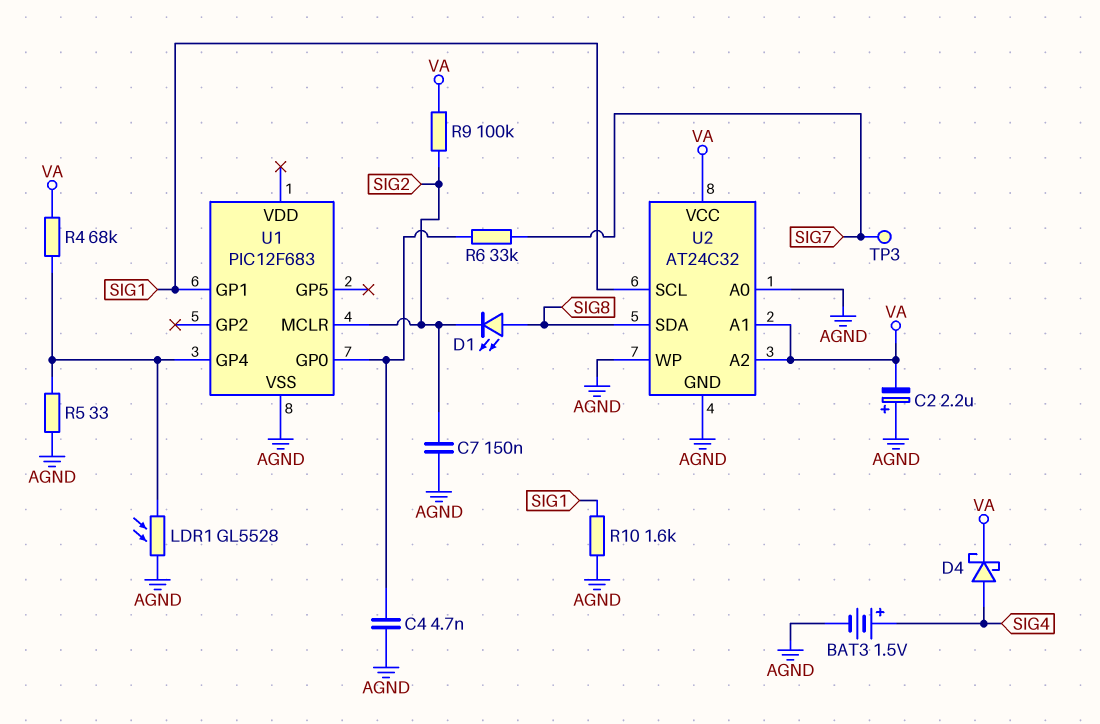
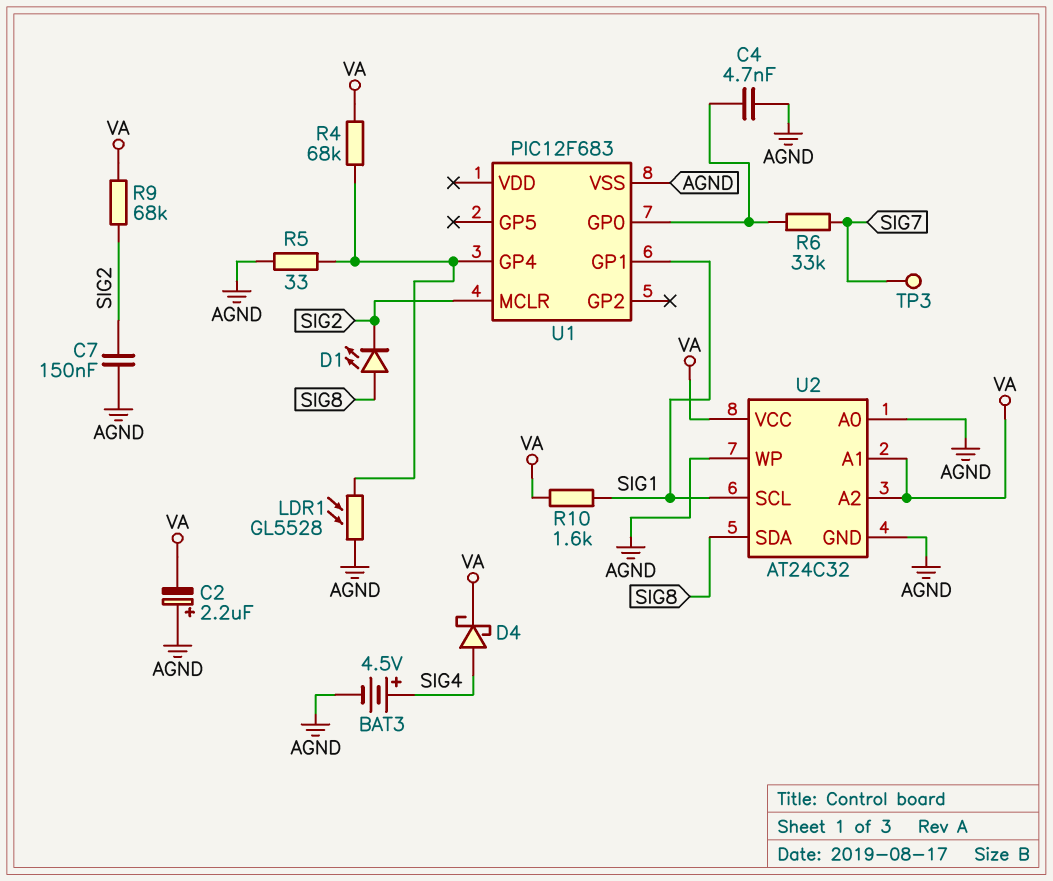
BAT3: 1.5V (plus SIG4, minus AGND) -> 4.5V (plus SIG4, minus AGND)
R9: 100k (SIG2, VA) -> 68k (SIG2, VA)
R10: 1.6k (AGND, SIG1) -> 1.6k (SIG1, VA)

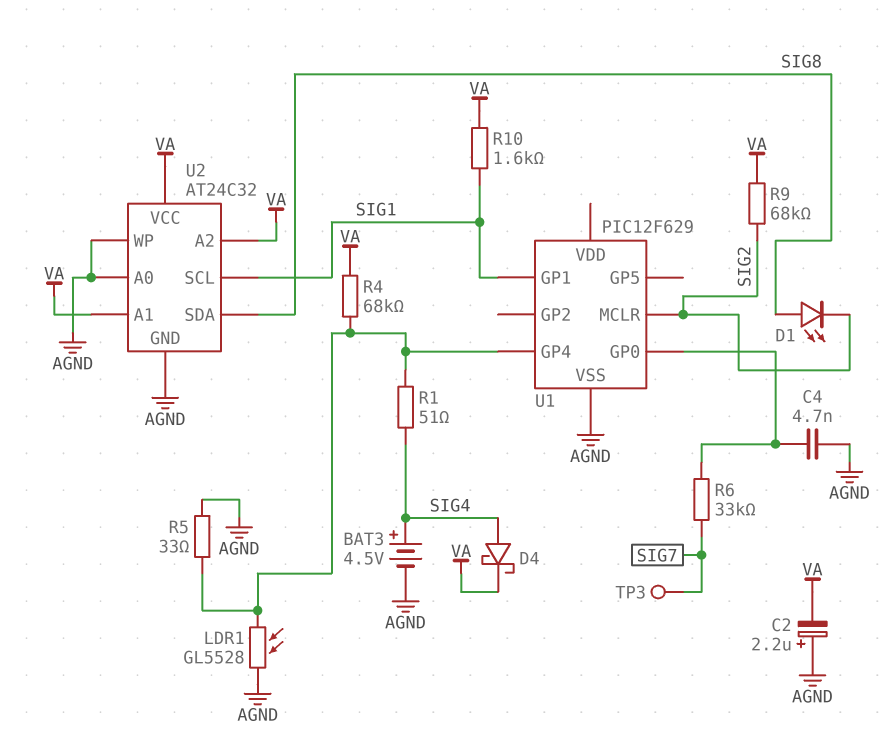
C7: 150nF (AGND, SIG2) -> none
R1: none -> 51 (SIG4, U1/GP4)
U1: PIC12F683 -> PIC12F629

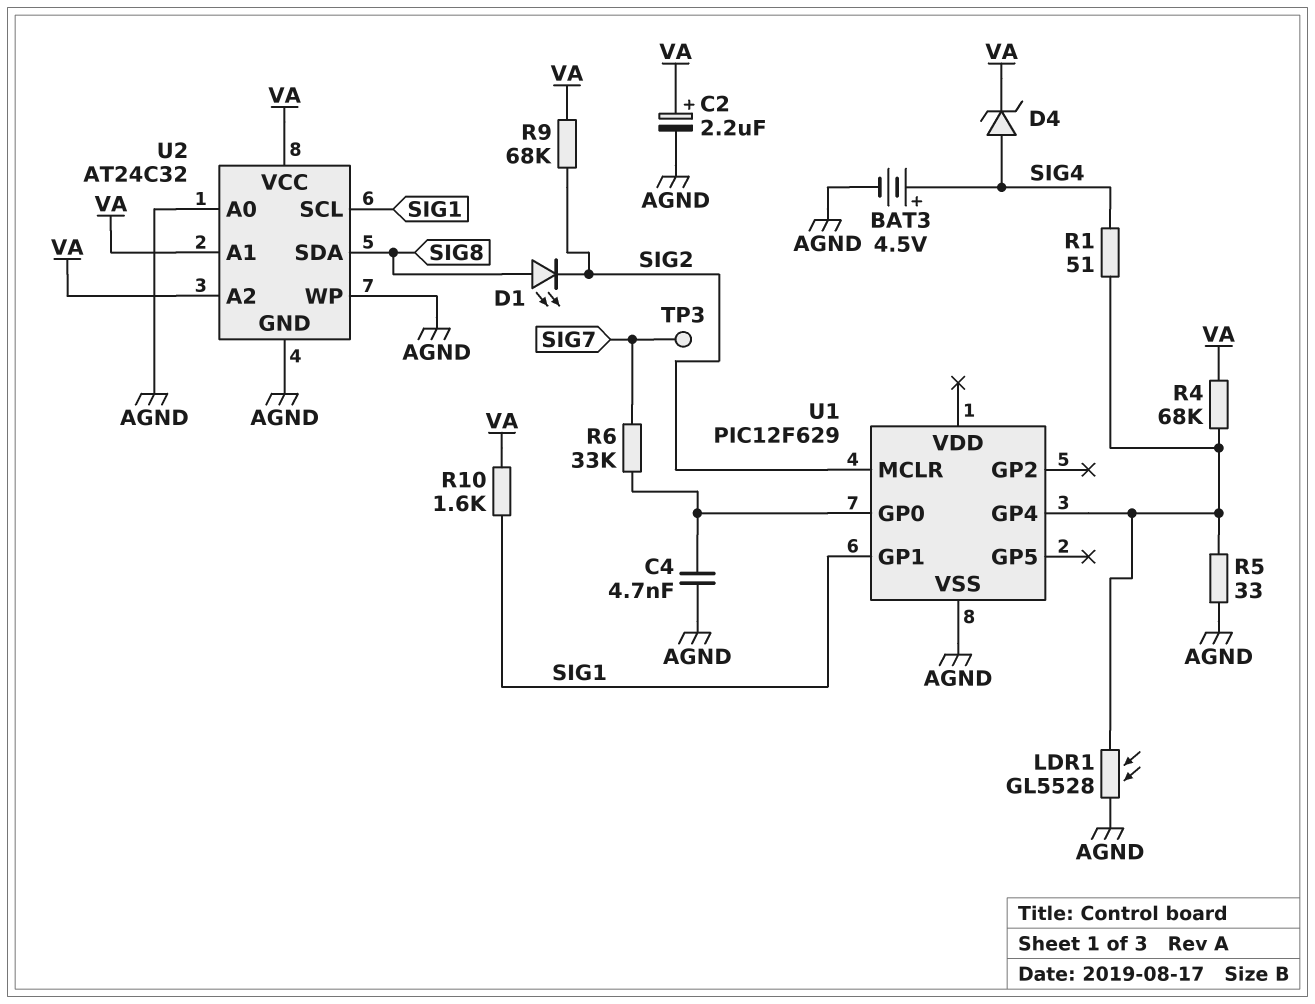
C2: 2.2uF (plus AGND, minus VA) -> 2.2uF (plus VA, minus AGND)
D4: schottky (A SIG4, K VA) -> zener (A SIG4, K VA)

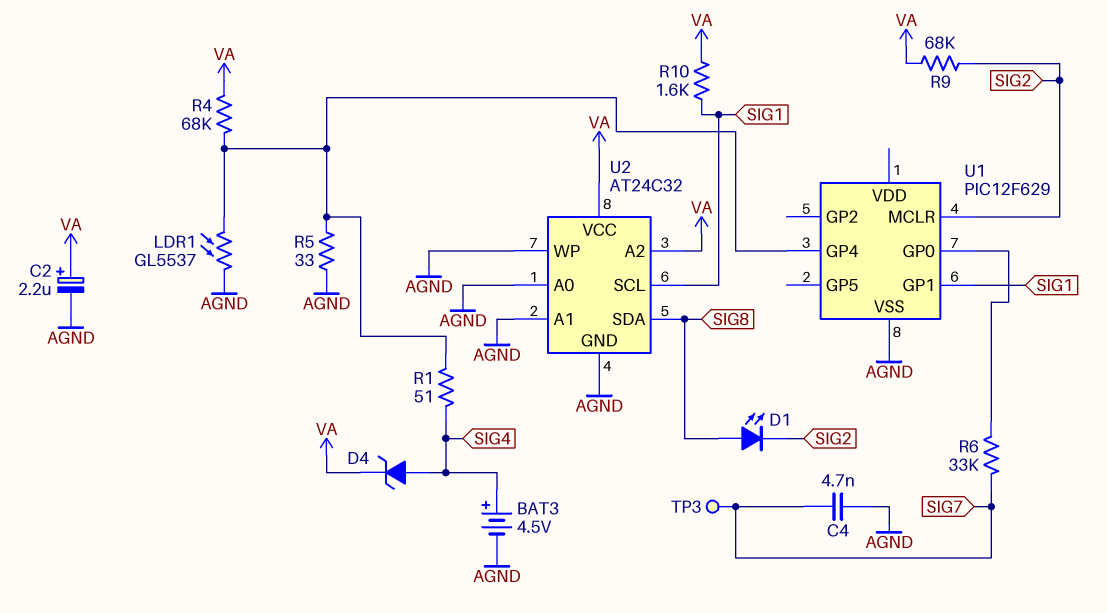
C4: 4.7nF (AGND, U1/GP0) -> 4.7nF (AGND, SIG7)
LDR1: GL5528 (AGND, U1/GP4) -> GL5537 (AGND, U1/GP4)
U2 pin A1: VA -> AGND

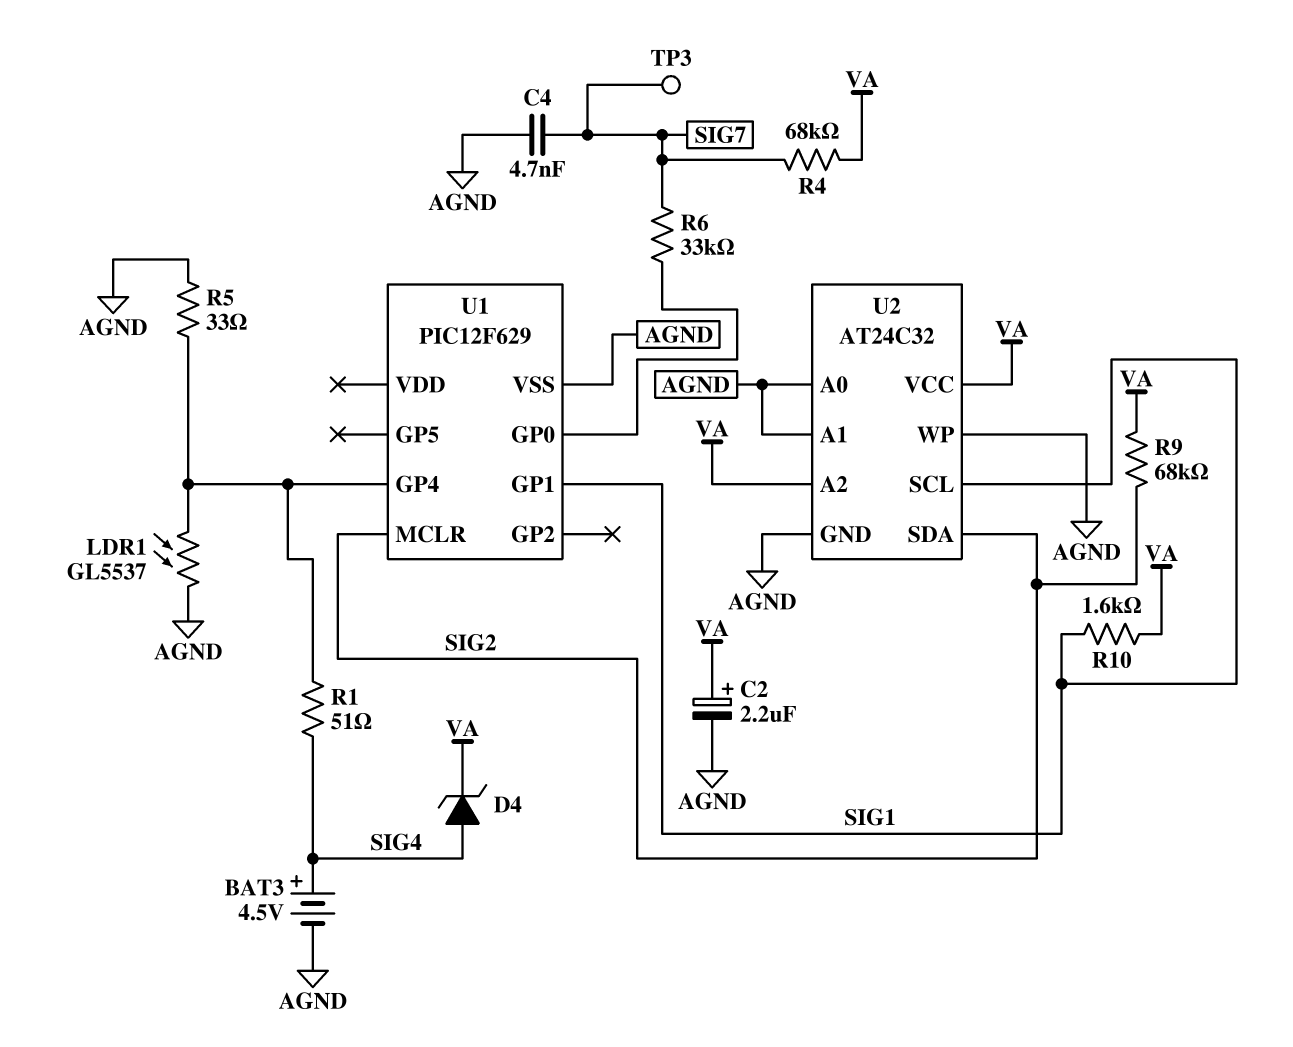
D1: LED (A SIG8, K SIG2) -> none
R4: 68k (U1/GP4, VA) -> 68k (SIG7, VA)
U2 pin SDA: SIG8 -> SIG2

